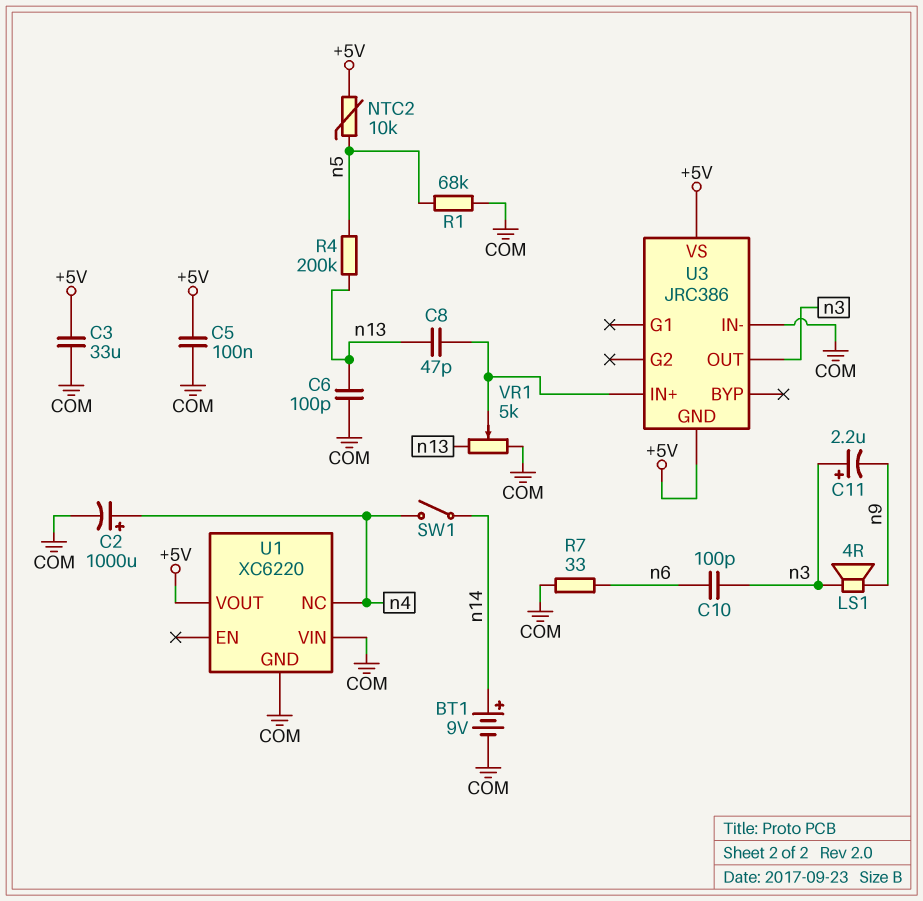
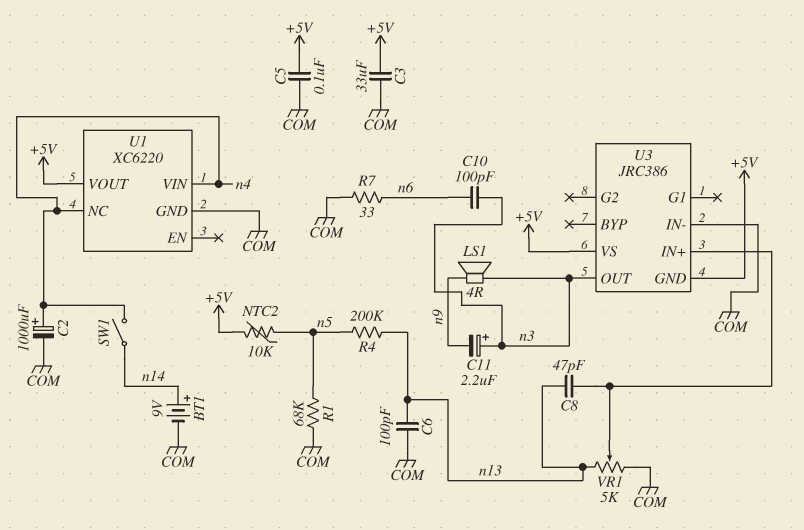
U1 pin VIN: COM -> n4

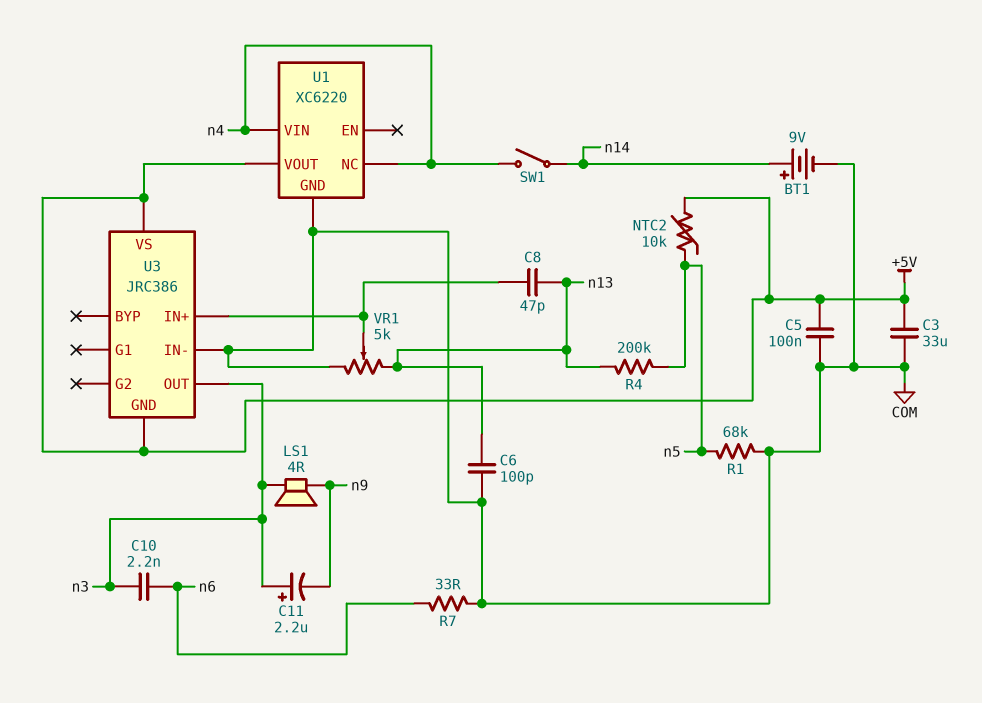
C2: 1000uF (plus n4, minus COM) -> none
C10: 100pF (n3, n6) -> 2.2nF (n3, n6)

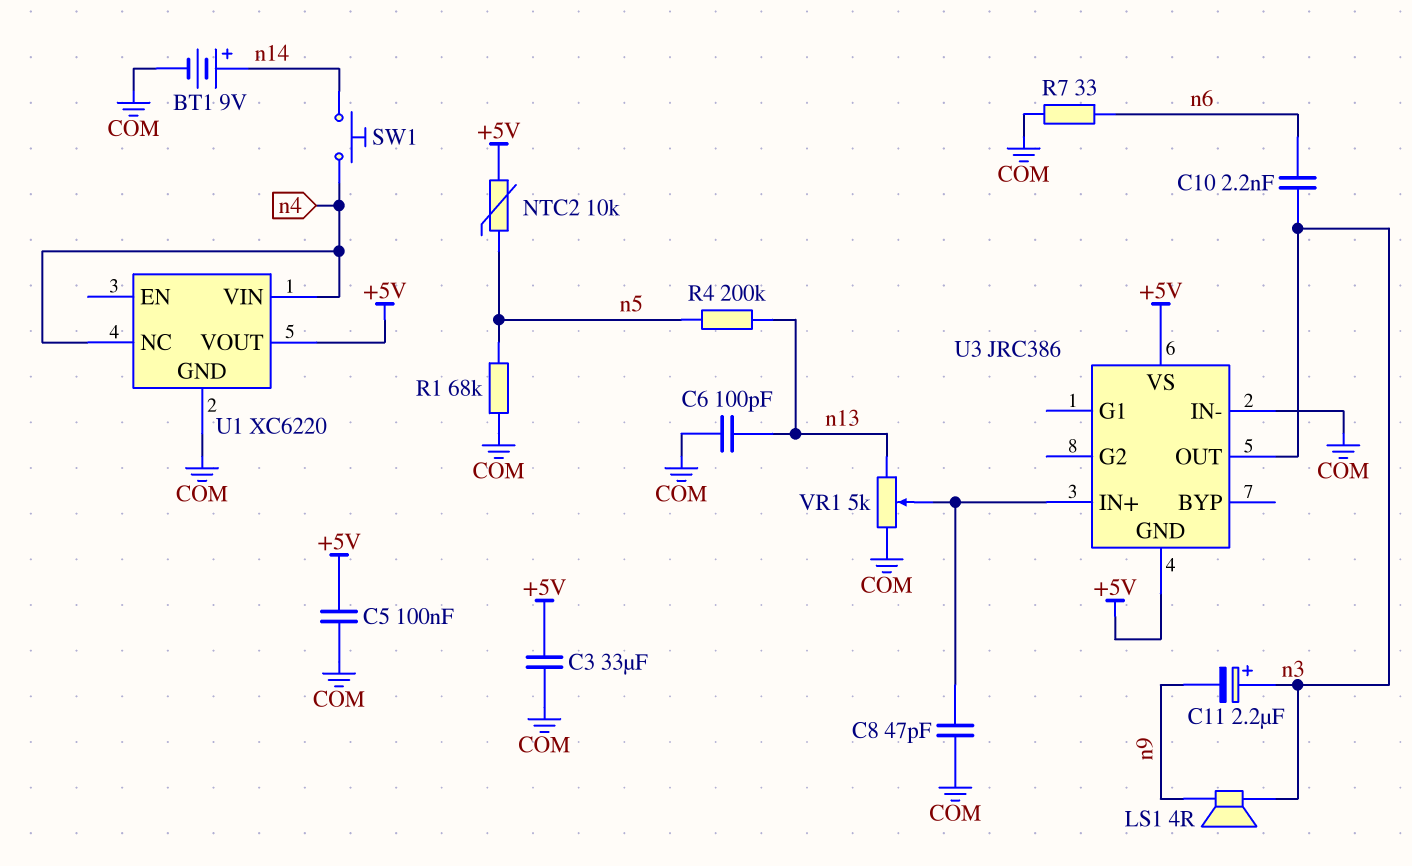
C8: 47pF (U3/IN+, n13) -> 47pF (COM, U3/IN+)
SW1: switch (n4, n14) -> button (n4, n14)

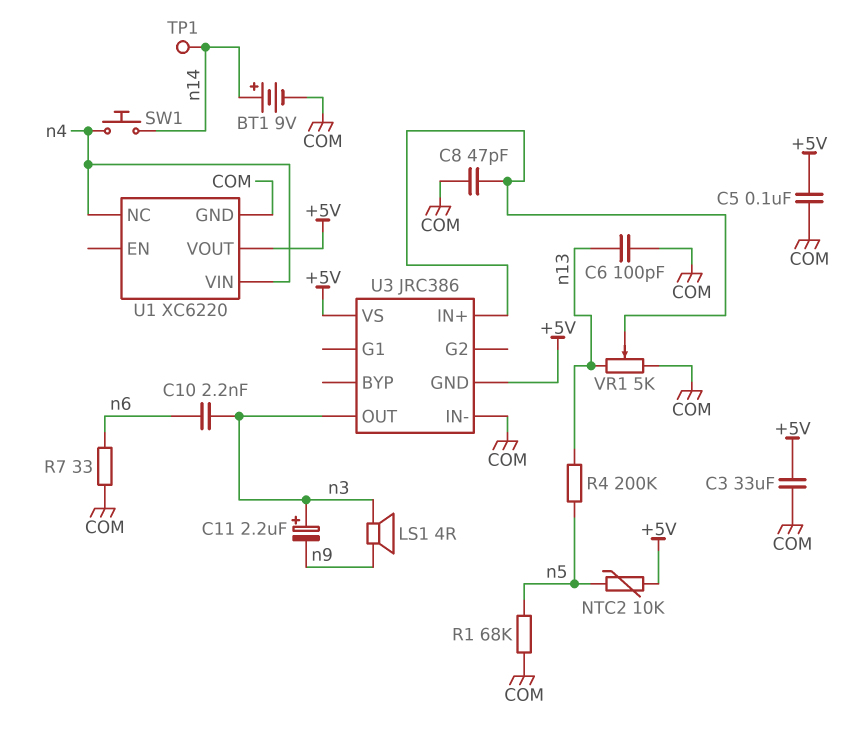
TP1: none -> test point (n14)

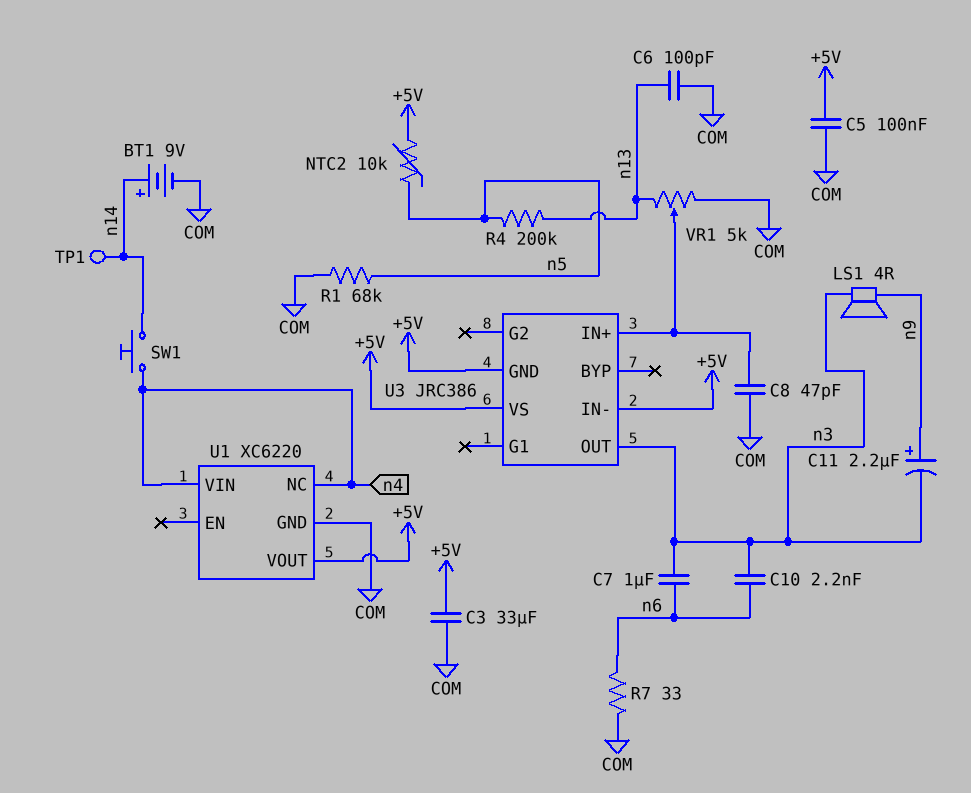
C7: none -> 1uF (n3, n6)
C11: 2.2uF (plus n3, minus n9) -> 2.2uF (plus n9, minus n3)
U3 pin IN-: COM -> +5V

